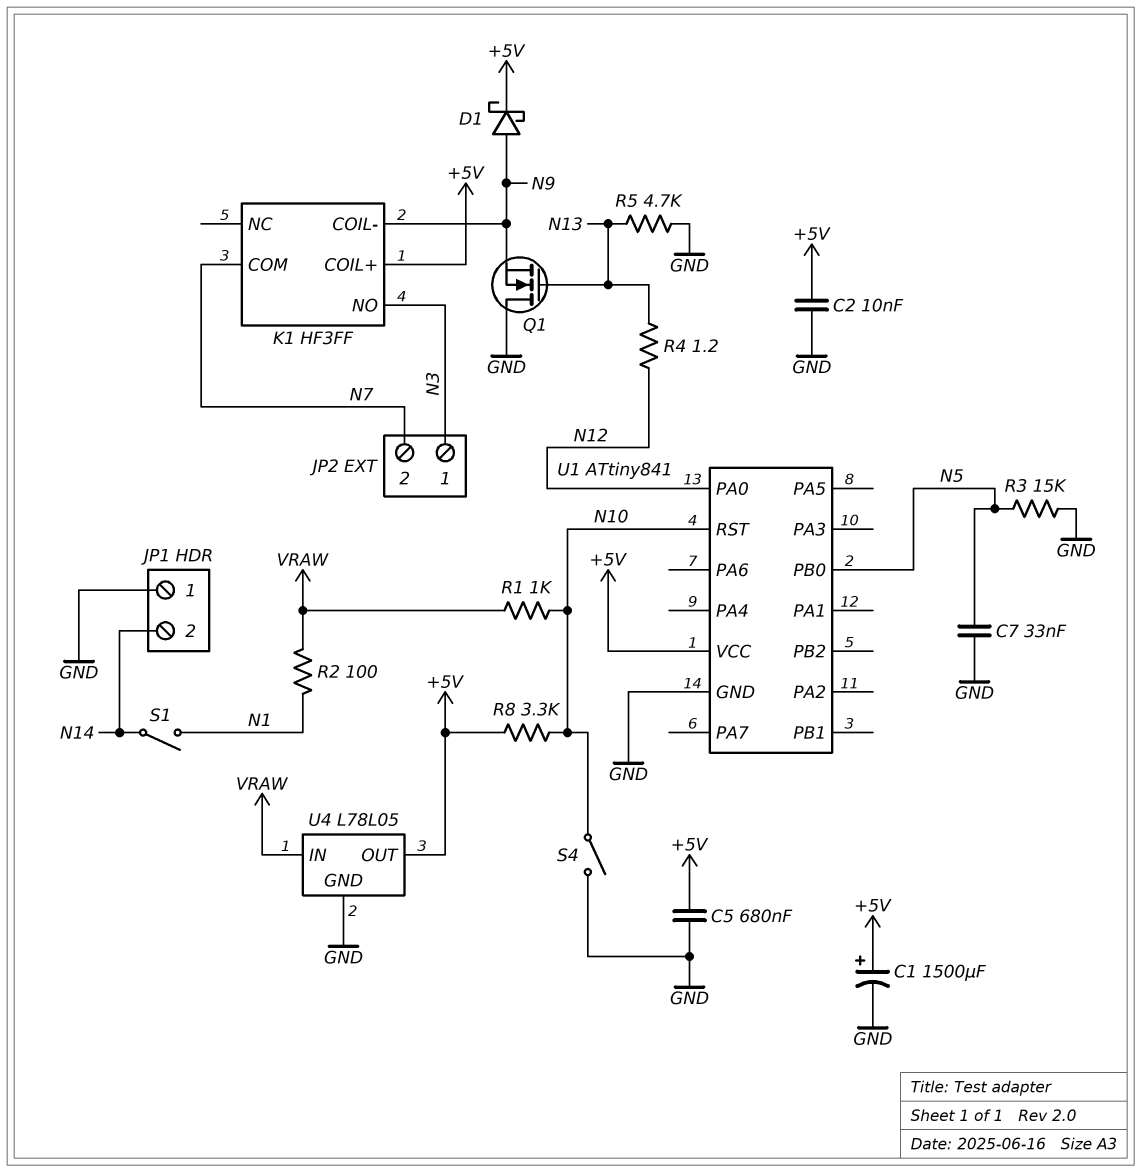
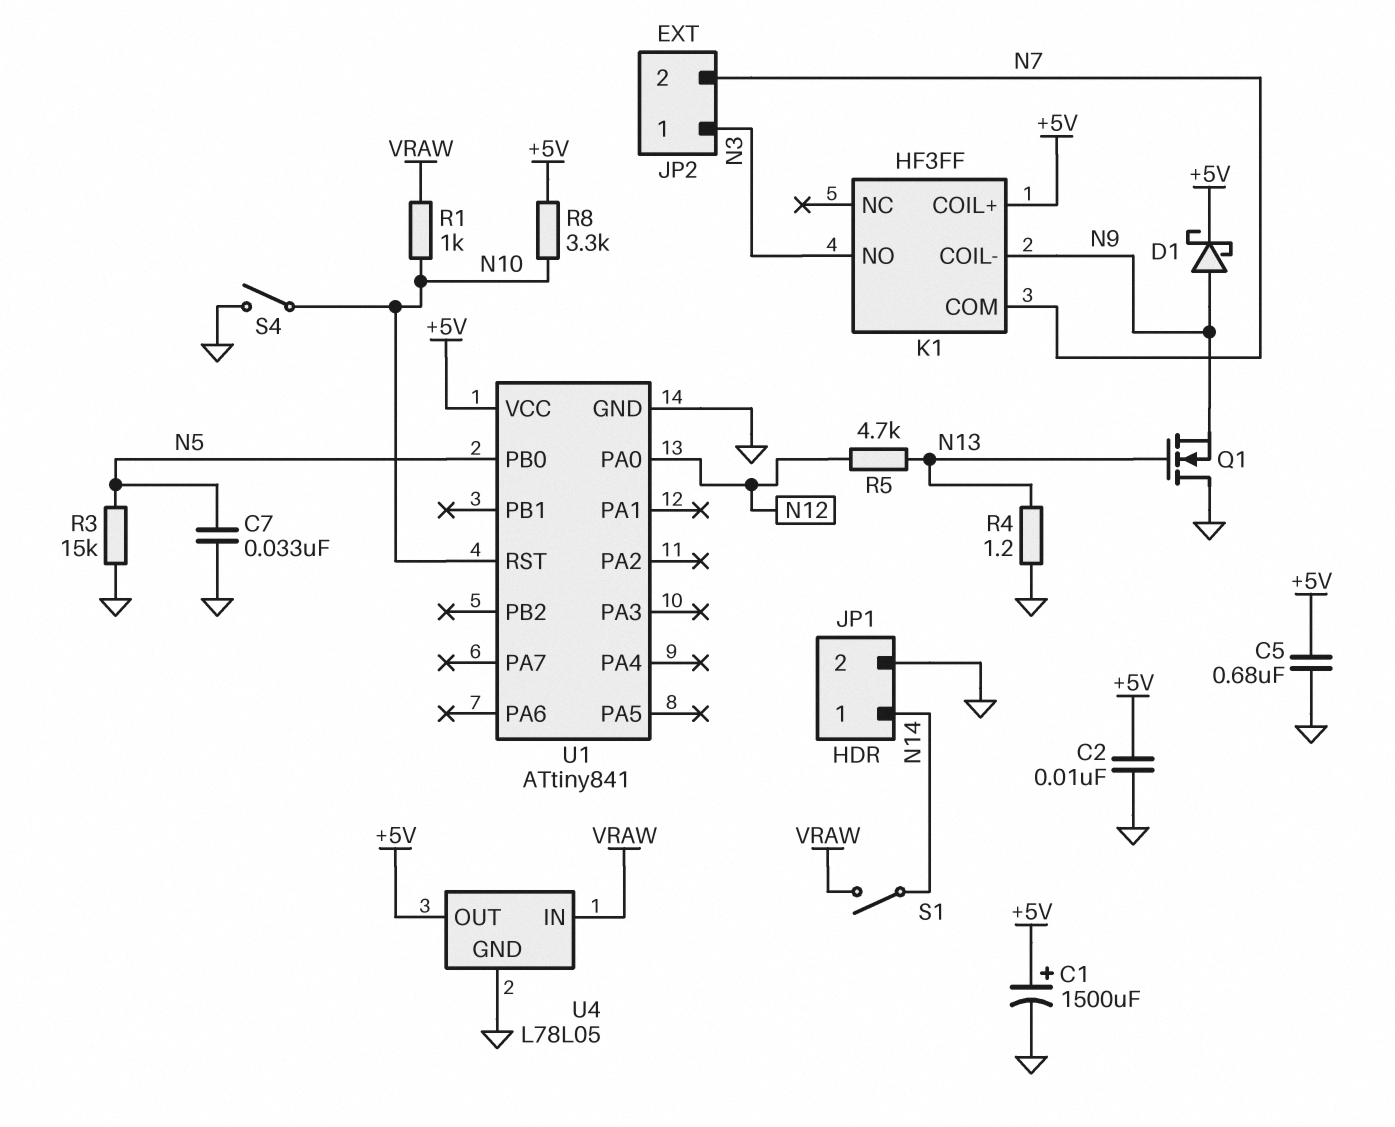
JP1 pin 1: GND -> N14
JP1 pin 2: N14 -> GND
R2: 100 (N1, VRAW) -> none
R4: 1.2 (N12, N13) -> 1.2 (GND, N13)
R5: 4.7k (GND, N13) -> 4.7k (N12, N13)
S1: switch (N1, N14) -> switch (N14, VRAW)

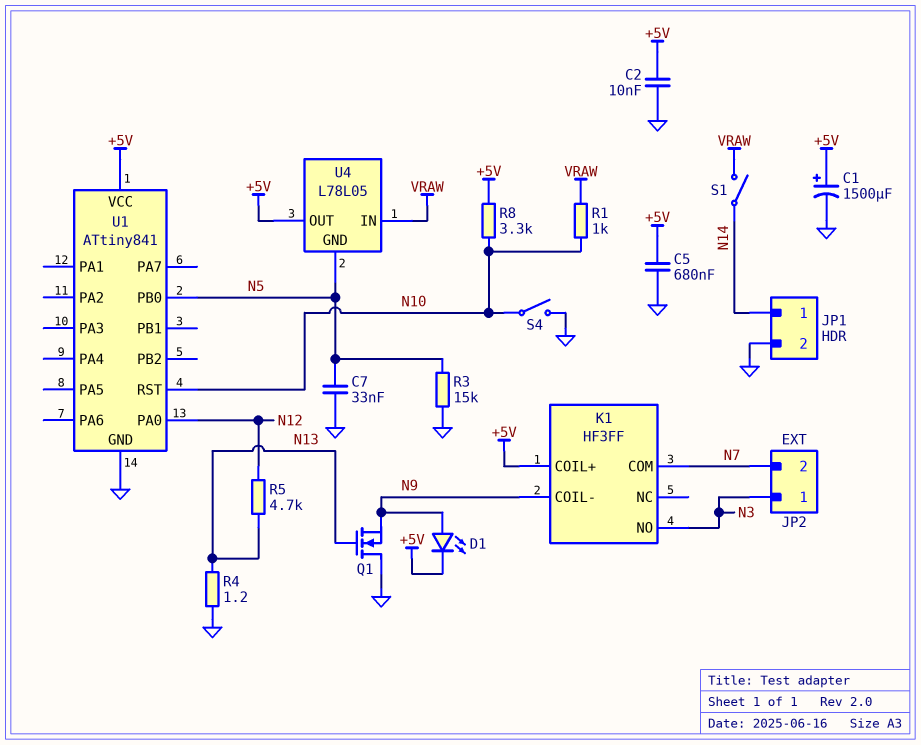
D1: schottky (A N9, K +5V) -> LED (A N9, K +5V)
U4 pin GND: GND -> N5

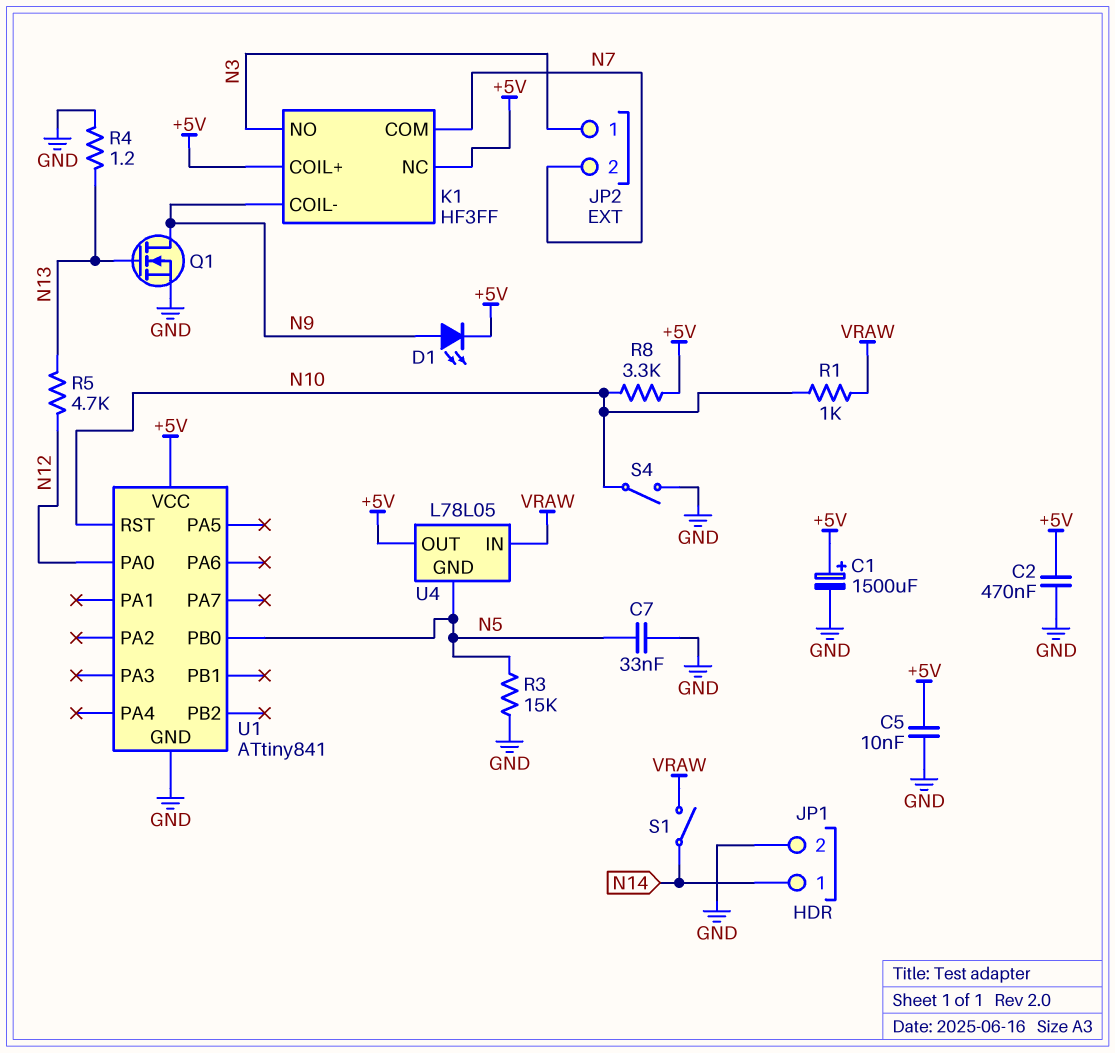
C2: 10nF (+5V, GND) -> 470nF (+5V, GND)
C5: 680nF (+5V, GND) -> 10nF (+5V, GND)
K1 pin NC: none -> +5V
Q1: NMOS (G N13, D GND, S N9) -> NMOS (G N13, D N9, S GND)

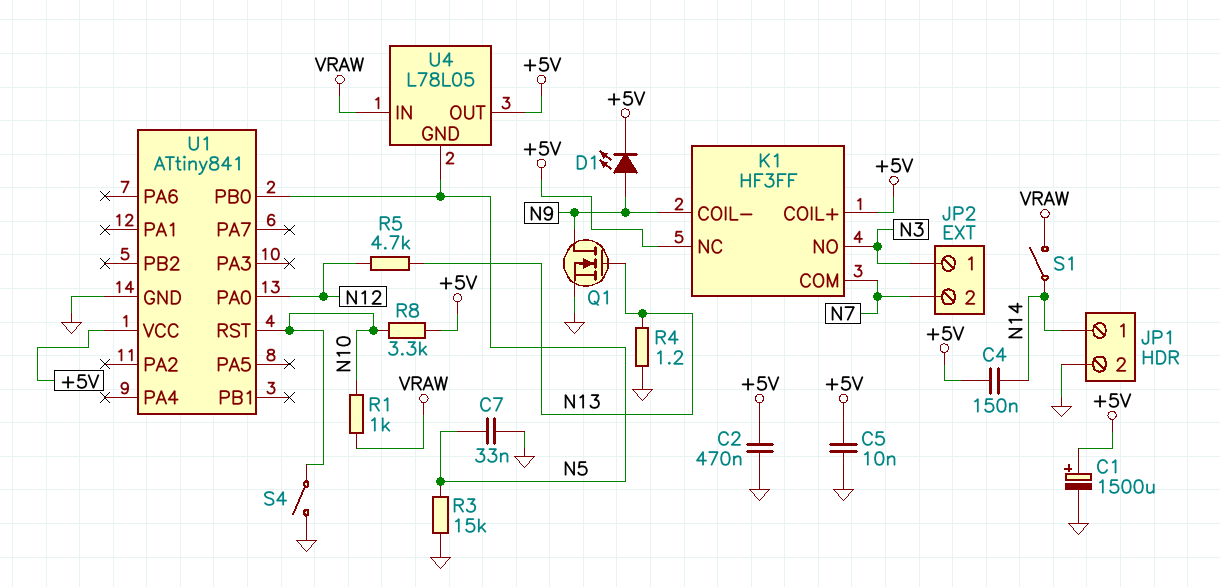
C4: none -> 150nF (+5V, N14)

